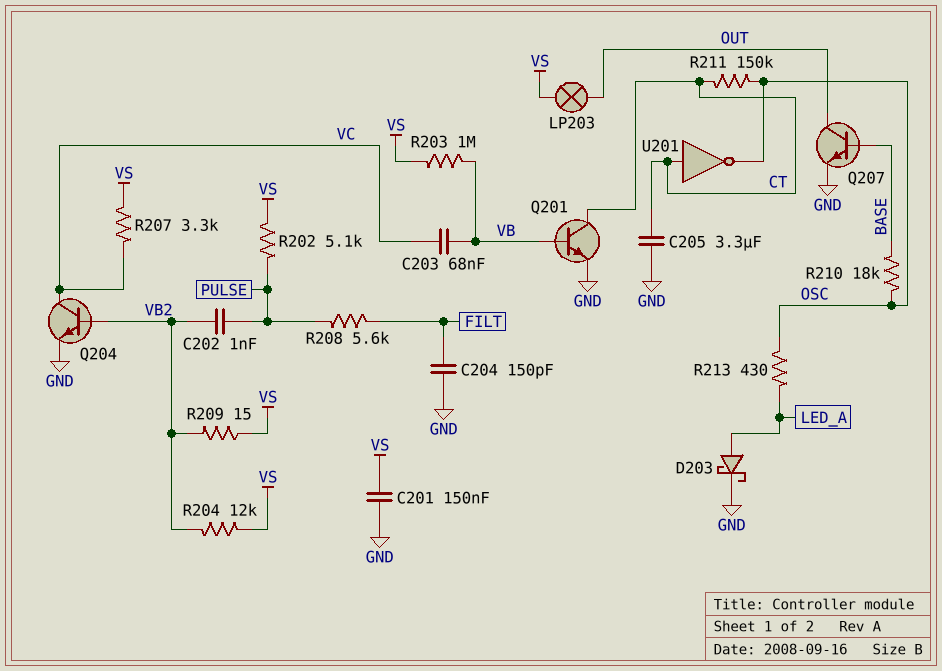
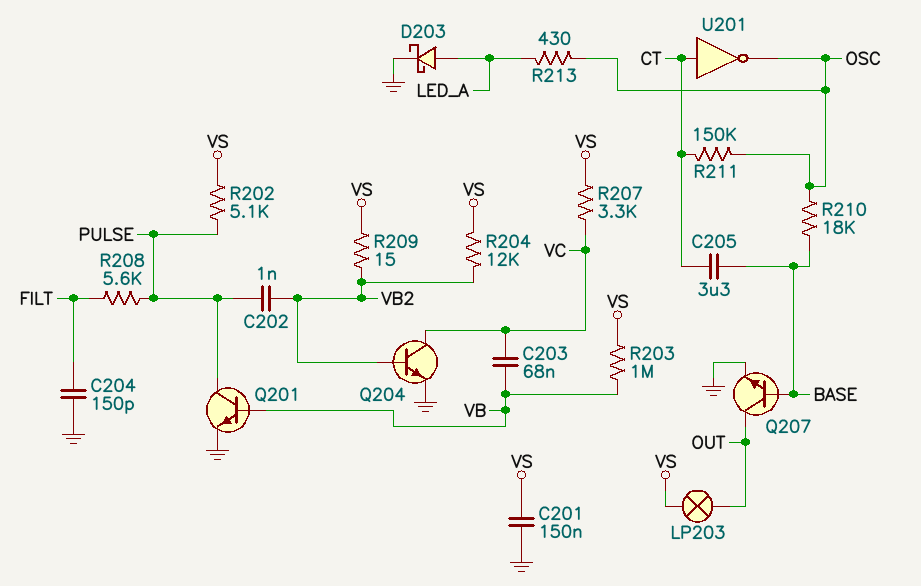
C205: 3.3uF (CT, GND) -> 3.3uF (BASE, CT)
Q201: NPN (B VB, C CT, E GND) -> NPN (B VB, C PULSE, E GND)

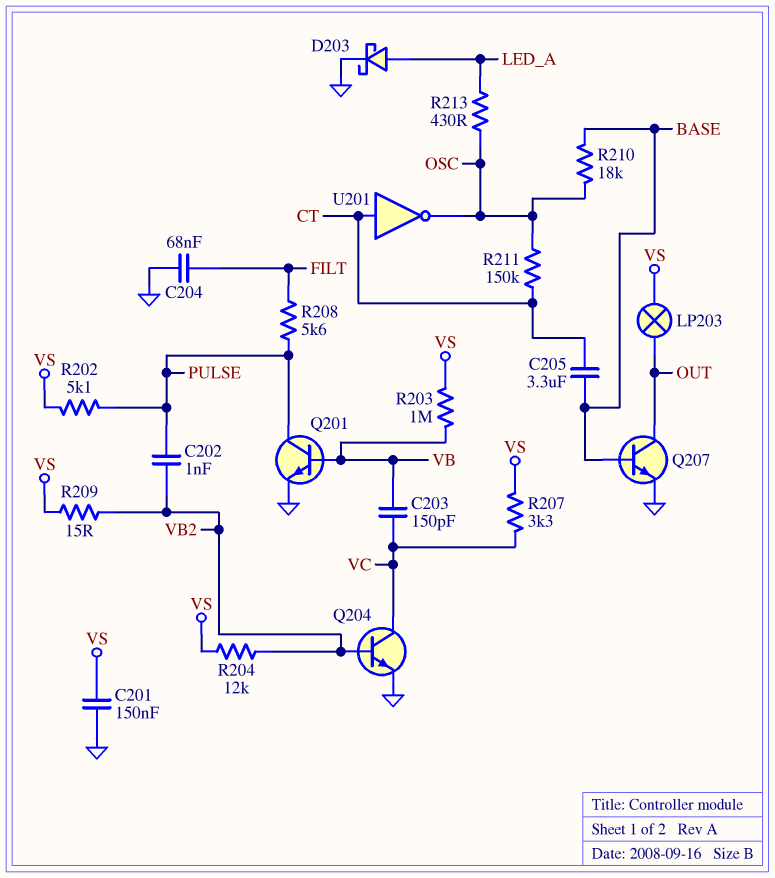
C203: 68nF (VB, VC) -> 150pF (VB, VC)
C204: 150pF (FILT, GND) -> 68nF (FILT, GND)

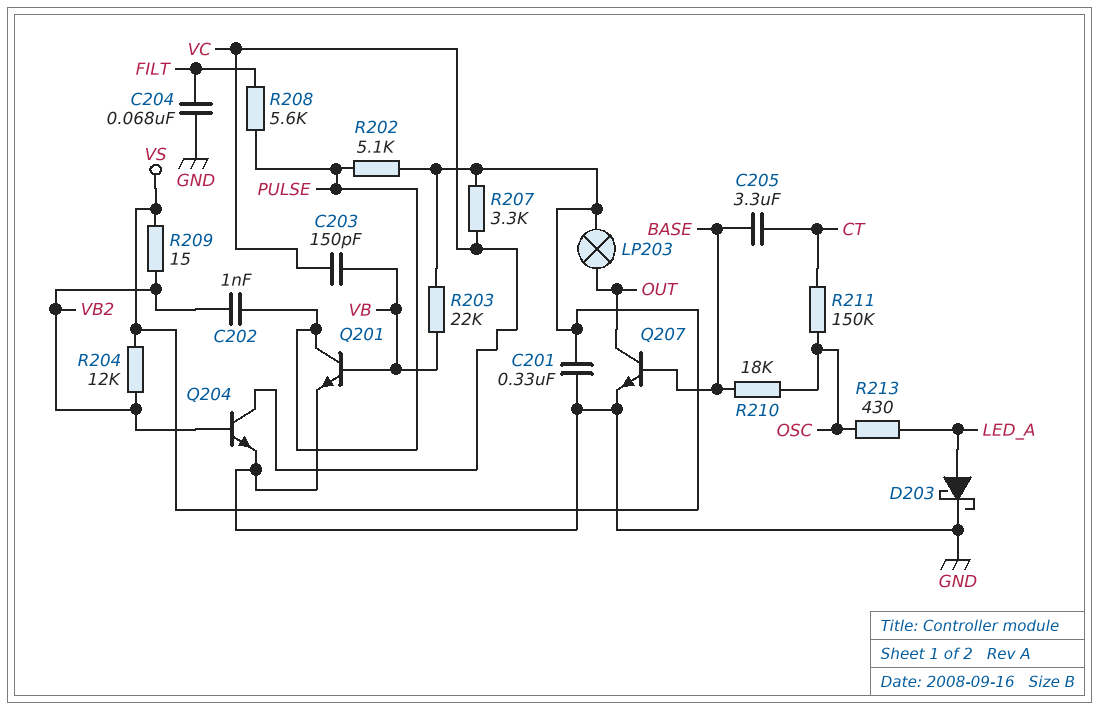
C201: 150nF (GND, VS) -> 330nF (GND, VS)
R203: 1M (VB, VS) -> 22k (VB, VS)
U201: NOT (in CT, out OSC) -> none

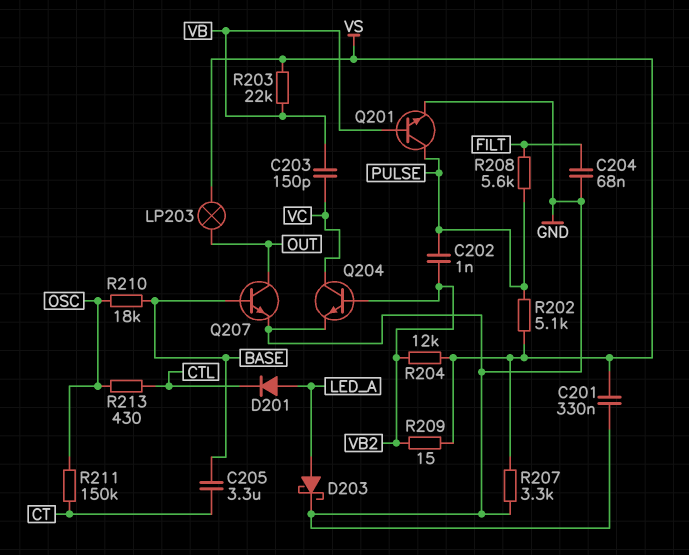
D201: none -> diode (A LED_A, K CTL)
R207: 3.3k (VC, VS) -> 3.3k (GND, VS)
R213: 430 (LED_A, OSC) -> 430 (CTL, OSC)

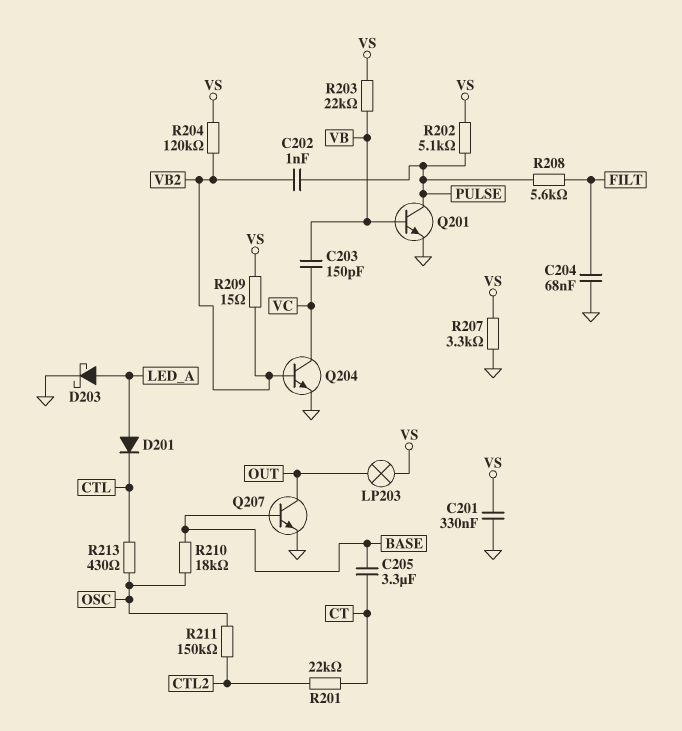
R201: none -> 22k (CT, CTL2)
R204: 12k (VB2, VS) -> 120k (VB2, VS)
R211: 150k (CT, OSC) -> 150k (CTL2, OSC)

